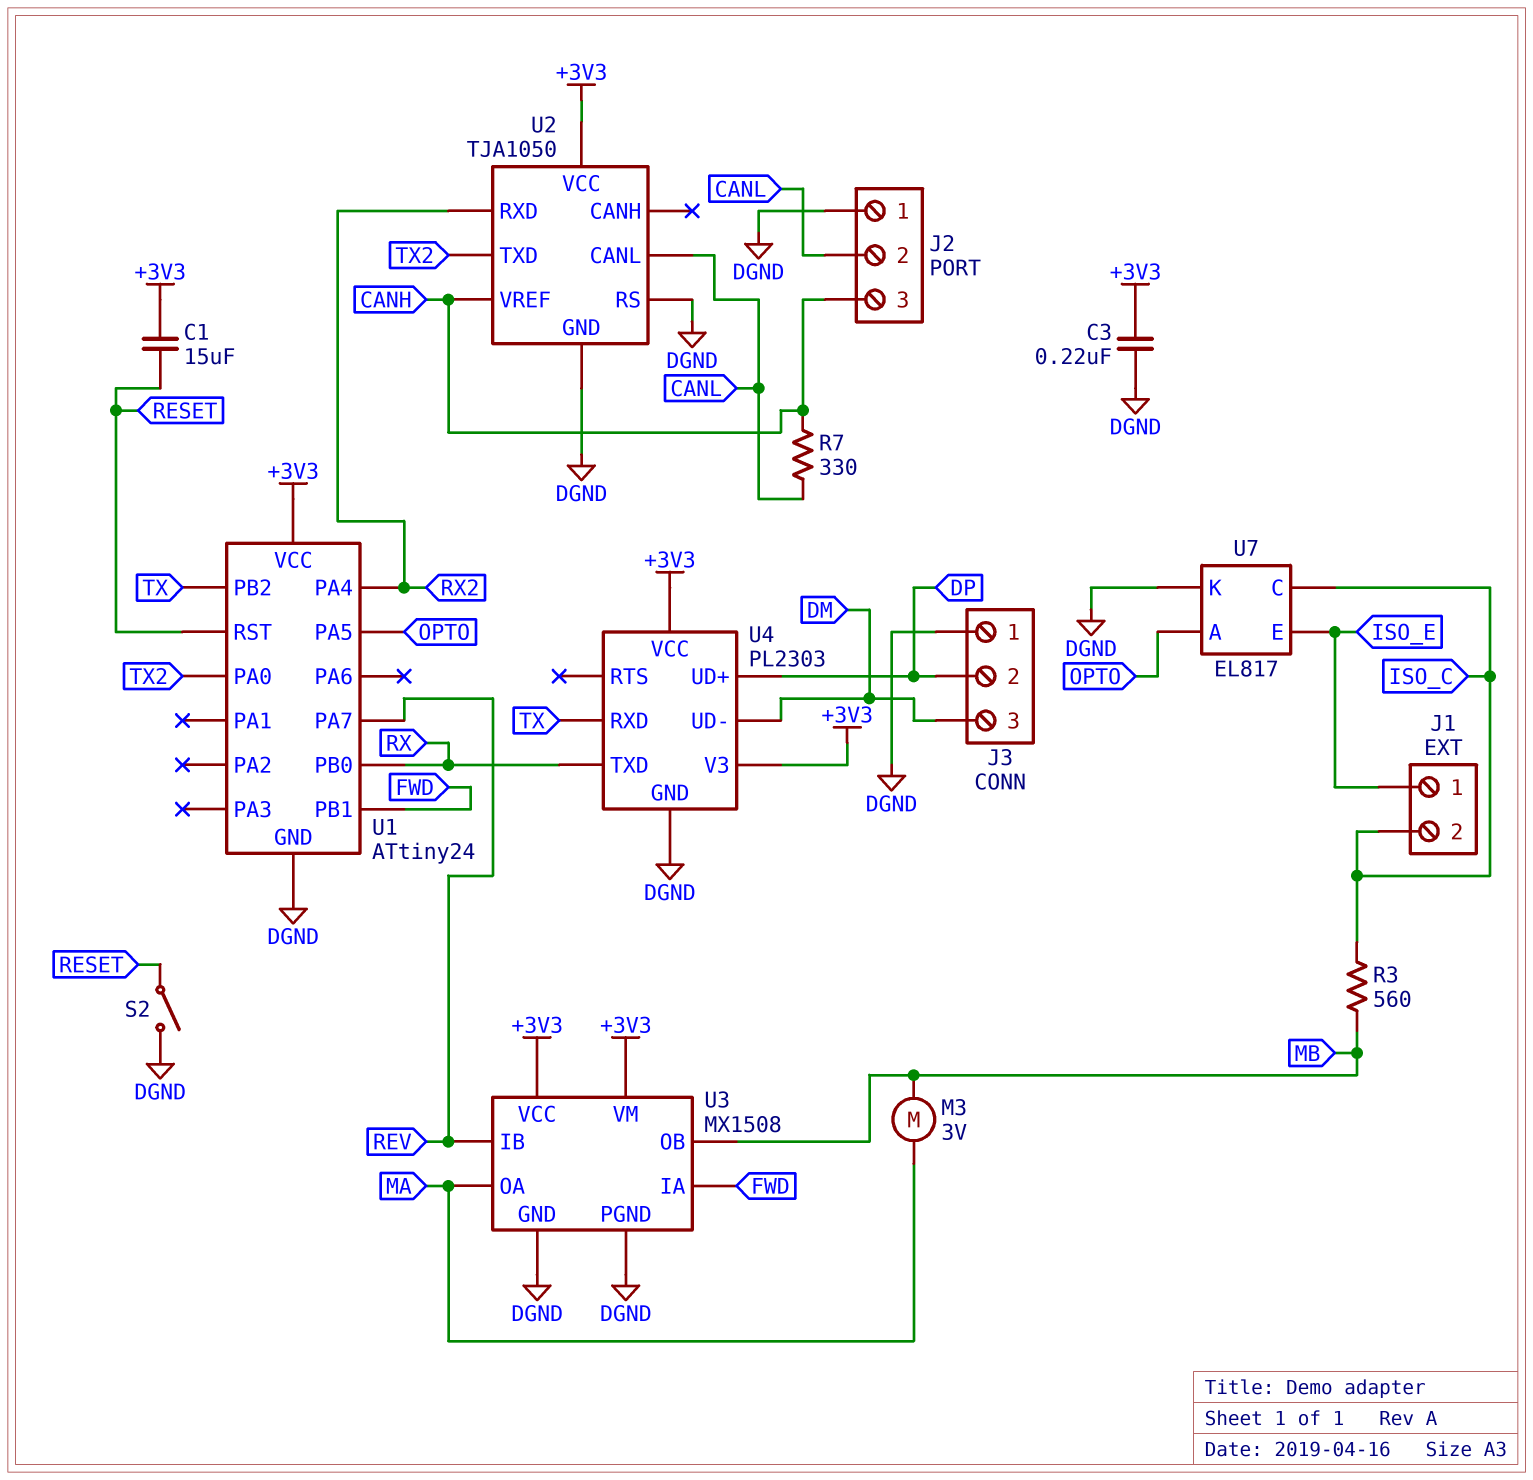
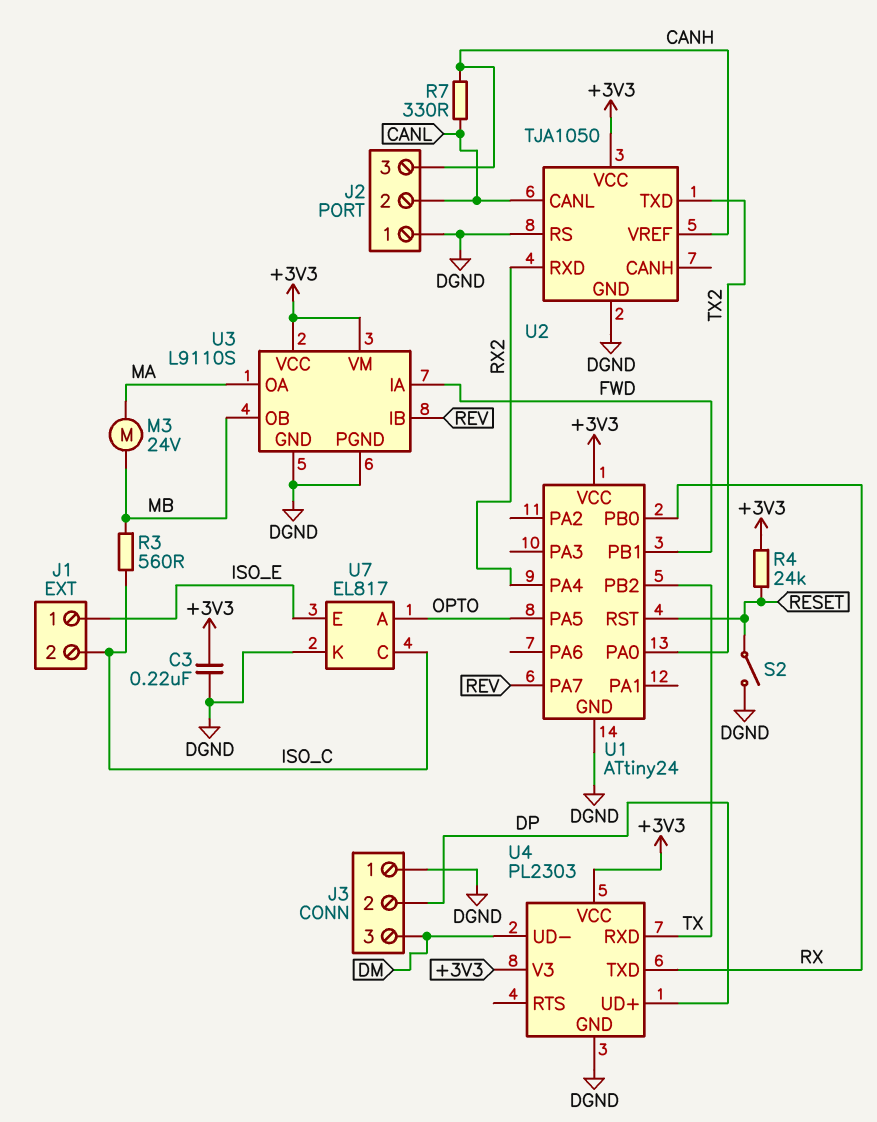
C1: 15uF (+3V3, RESET) -> none
M3: motor 3V (MA, MB) -> motor 24V (MA, MB)
R4: none -> 24k (+3V3, RESET)
U3: MX1508 -> L9110S

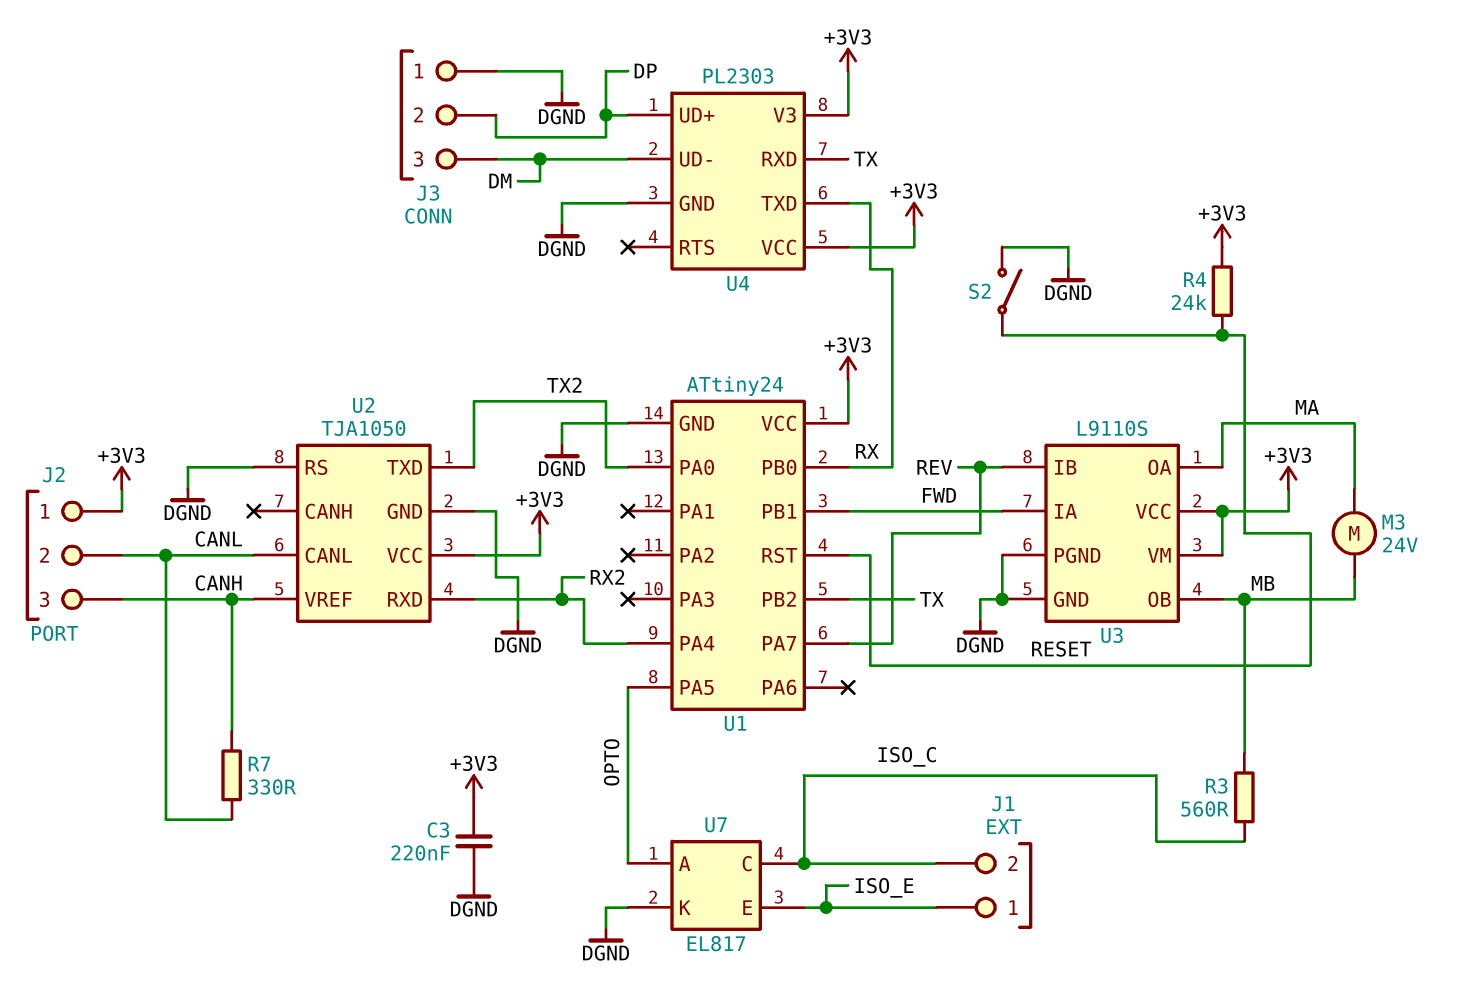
J2 pin 1: DGND -> +3V3

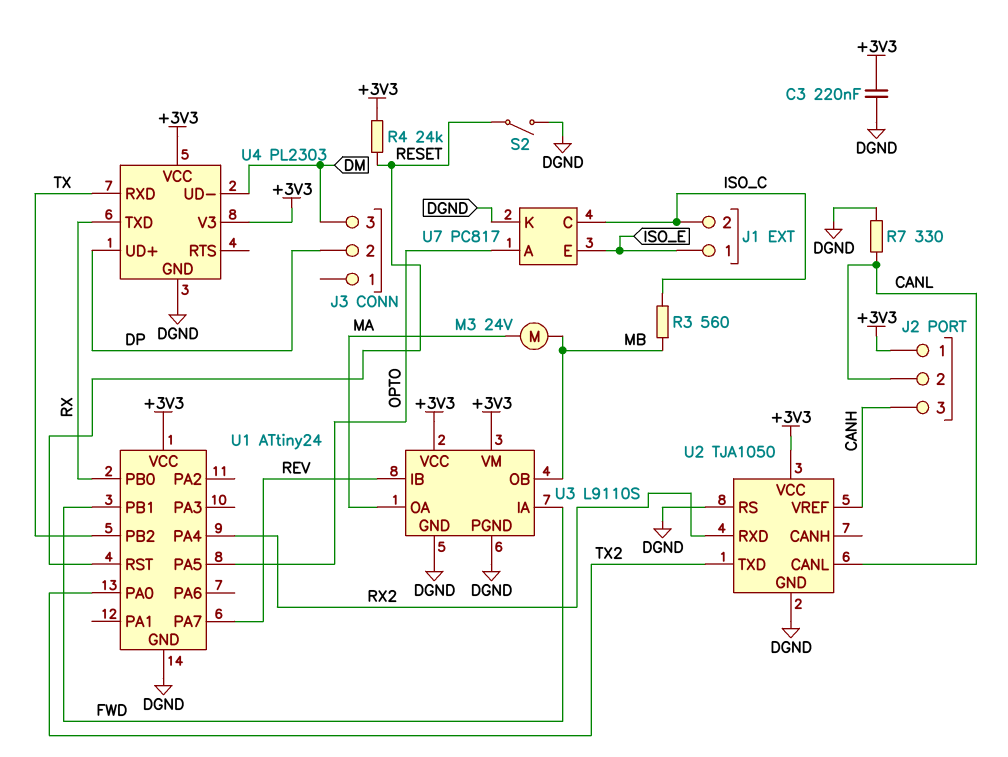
J3 pin 1: DGND -> none
R7: 330 (CANH, CANL) -> 330 (CANL, DGND)
U7: EL817 -> PC817

